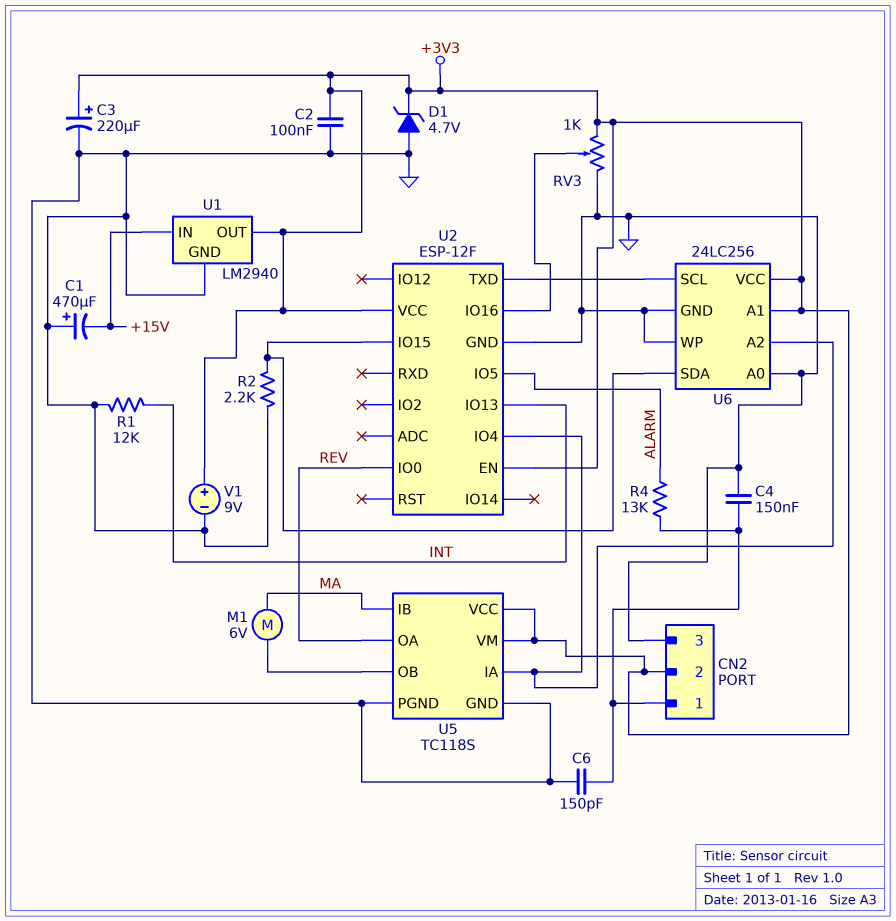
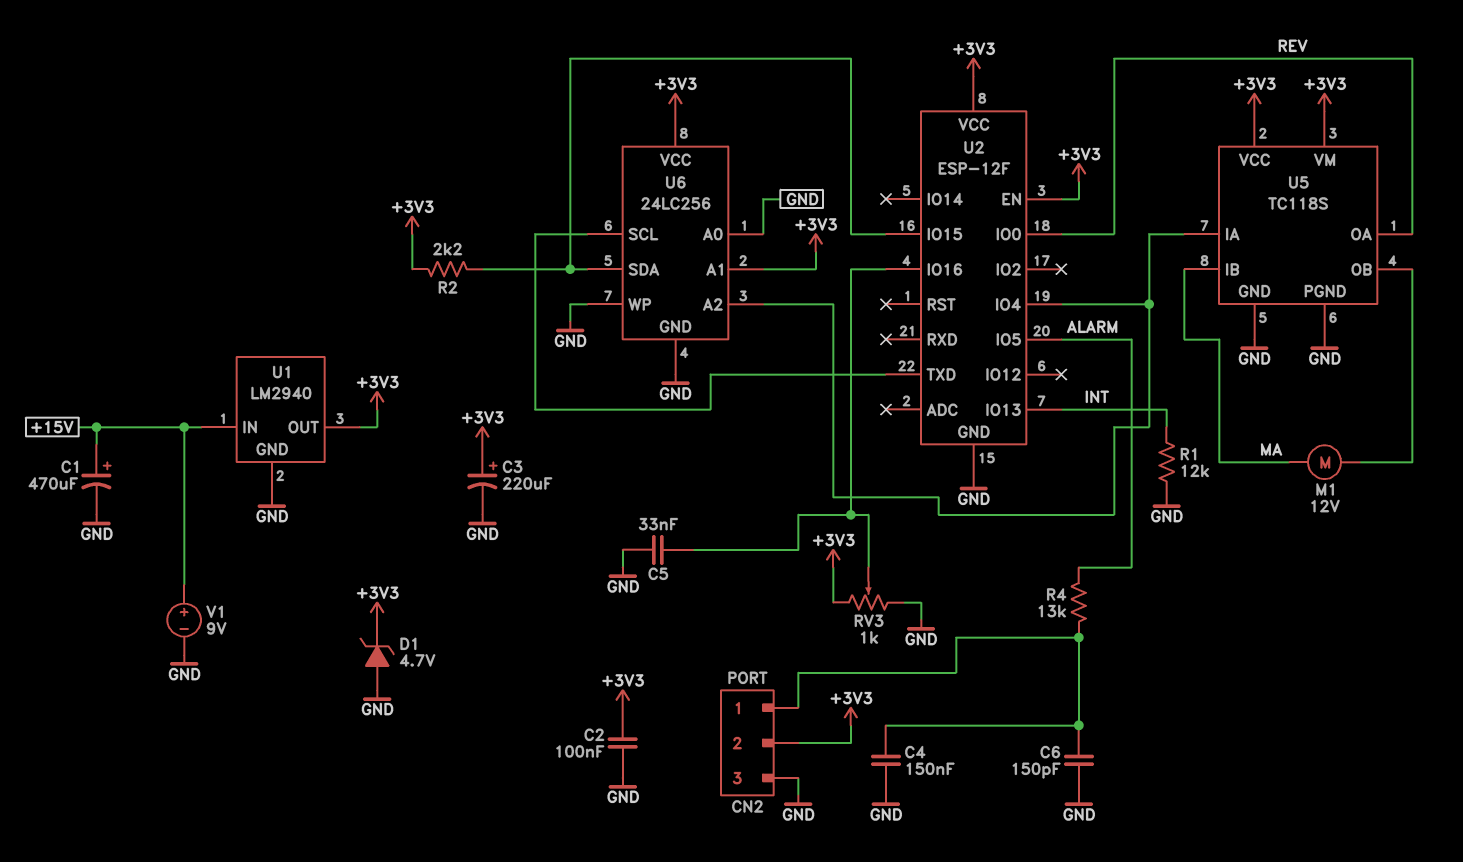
C1: 470uF (plus GND, minus +15V) -> 470uF (plus +15V, minus GND)
C5: none -> 33nF (GND, U2/IO16)
M1: motor 6V (MA, U5/OB) -> motor 12V (MA, U5/OB)
R2: 2.2k (GND, U2/IO15) -> 2.2k (+3V3, U2/IO15)
V1: 9V (plus +3V3, minus GND) -> 9V (plus +15V, minus GND)

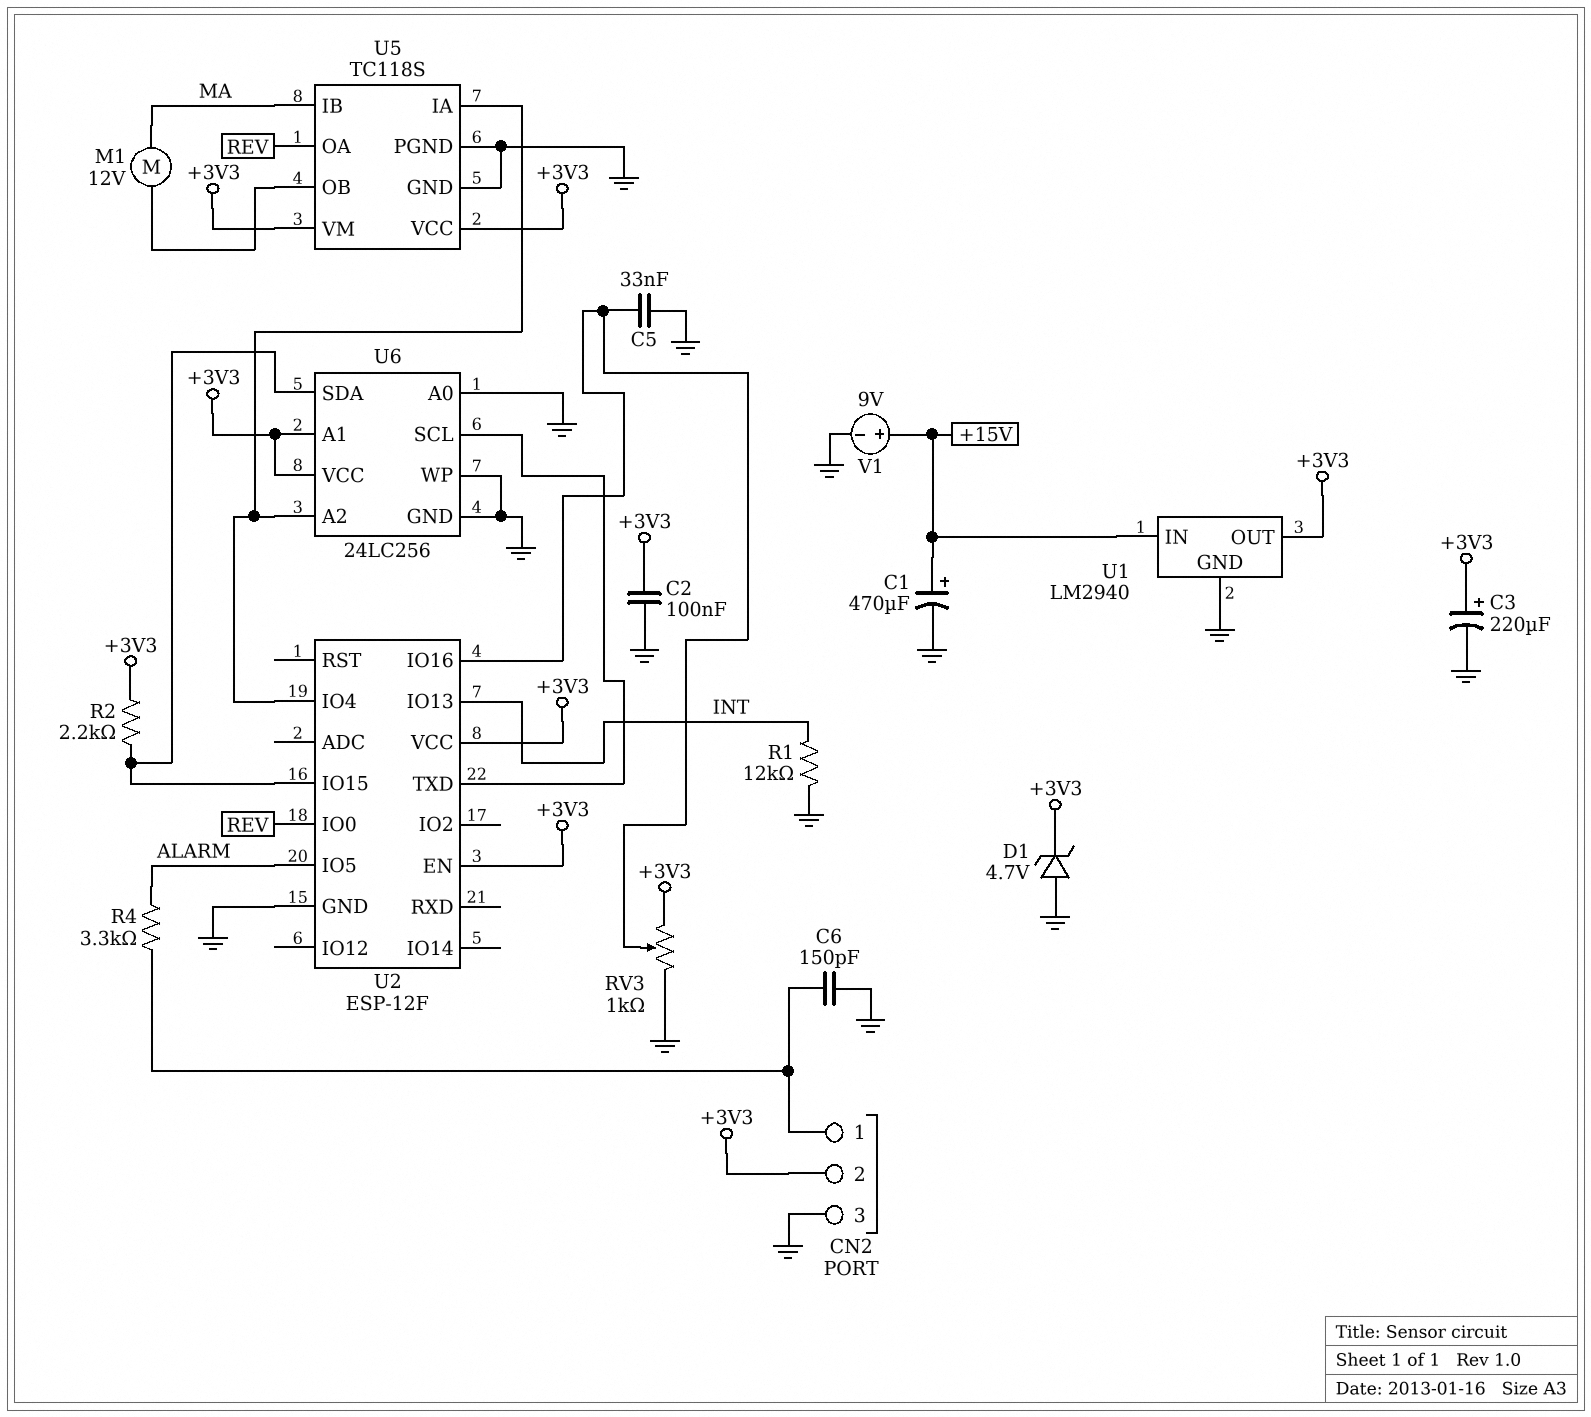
C4: 150nF (CN2/1, GND) -> none
R4: 13k (ALARM, CN2/1) -> 3.3k (ALARM, CN2/1)

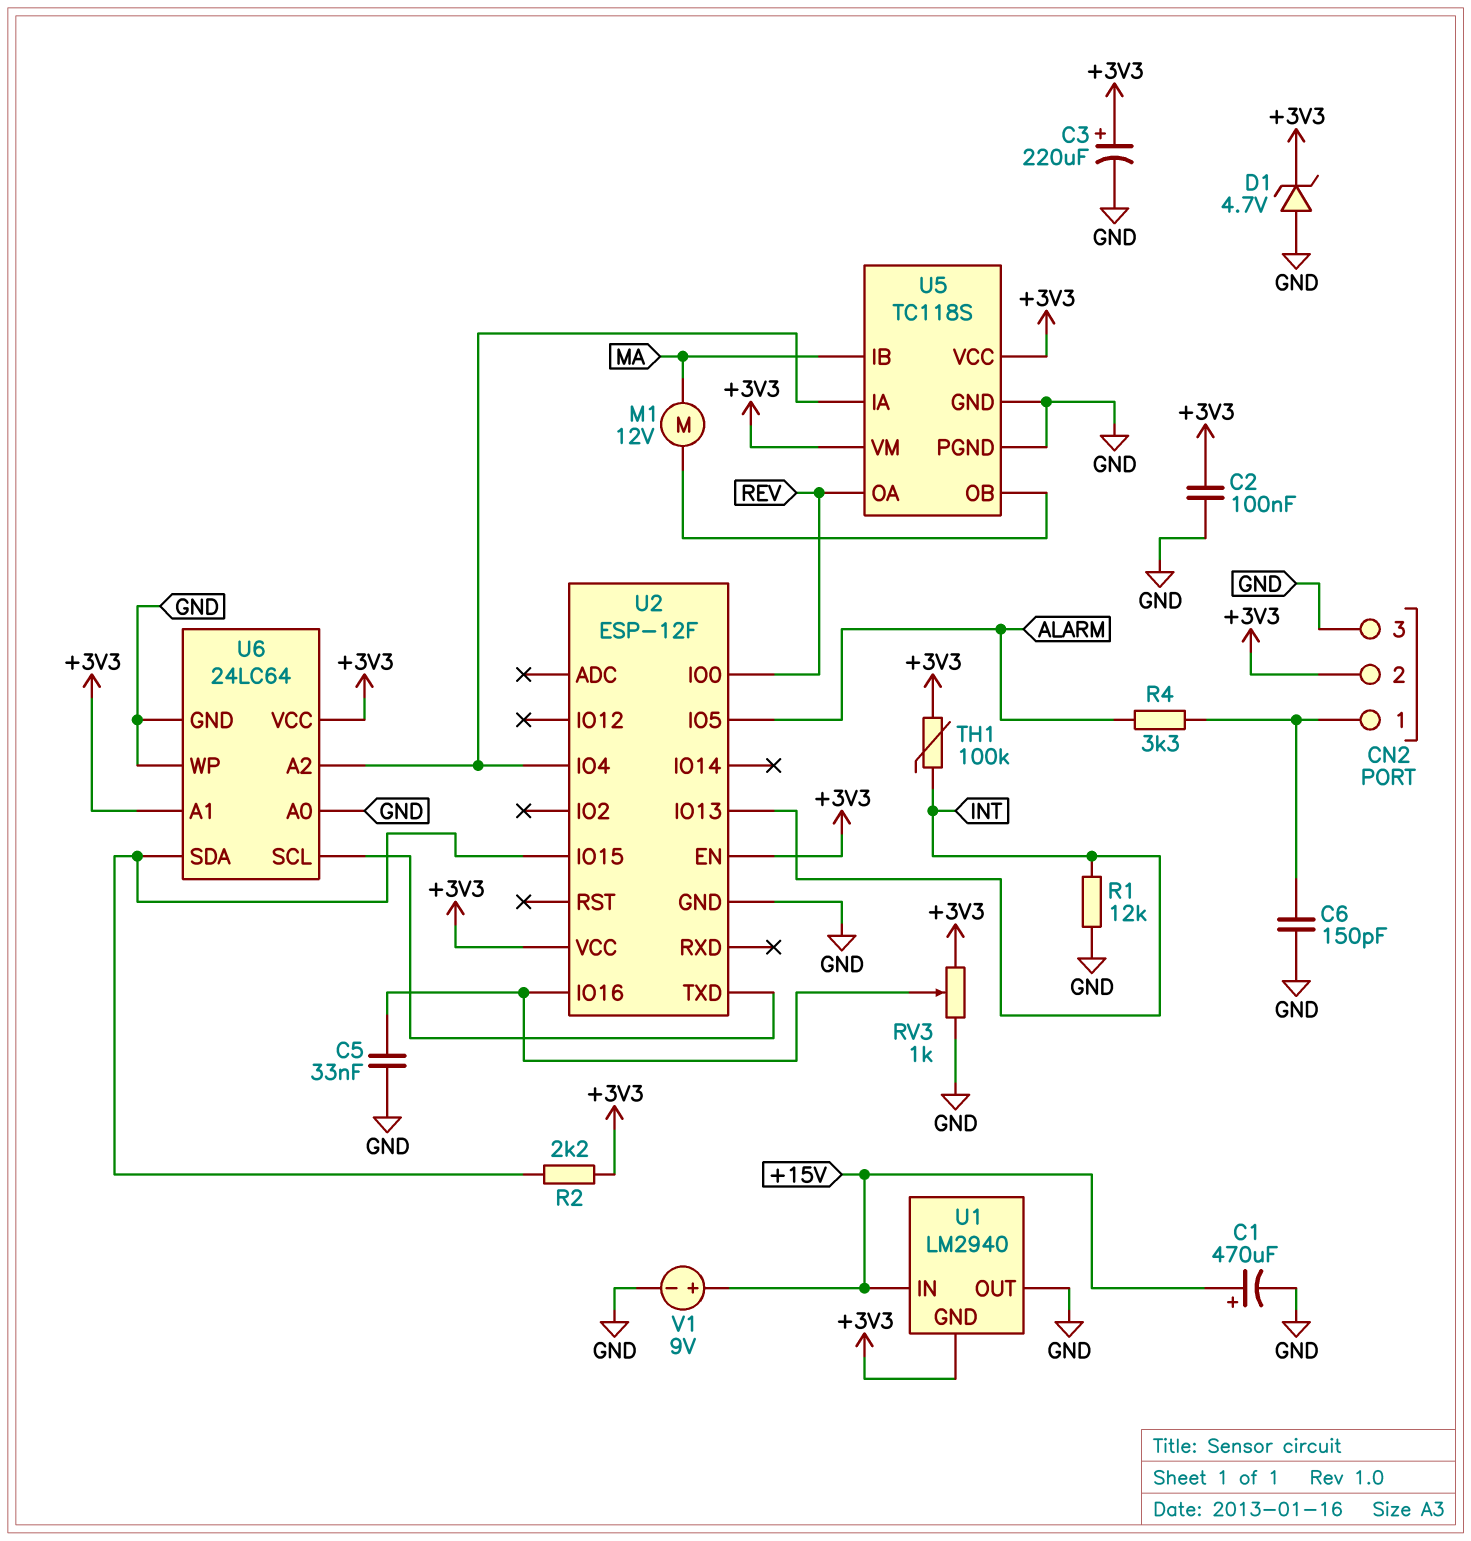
TH1: none -> 100k (+3V3, INT)
U1 pin GND: GND -> +3V3
U1 pin OUT: +3V3 -> GND
U6: 24LC256 -> 24LC64

